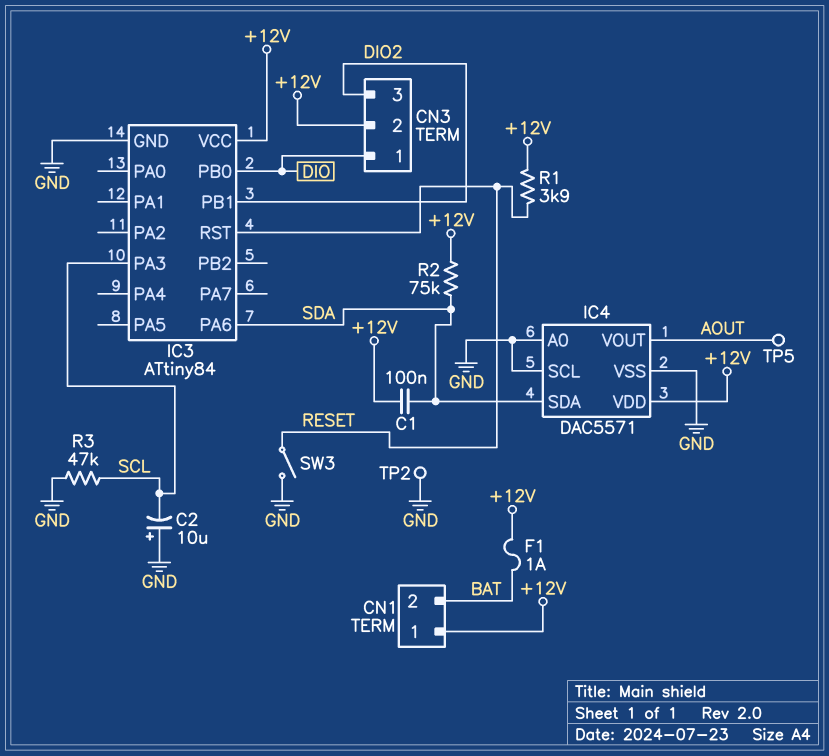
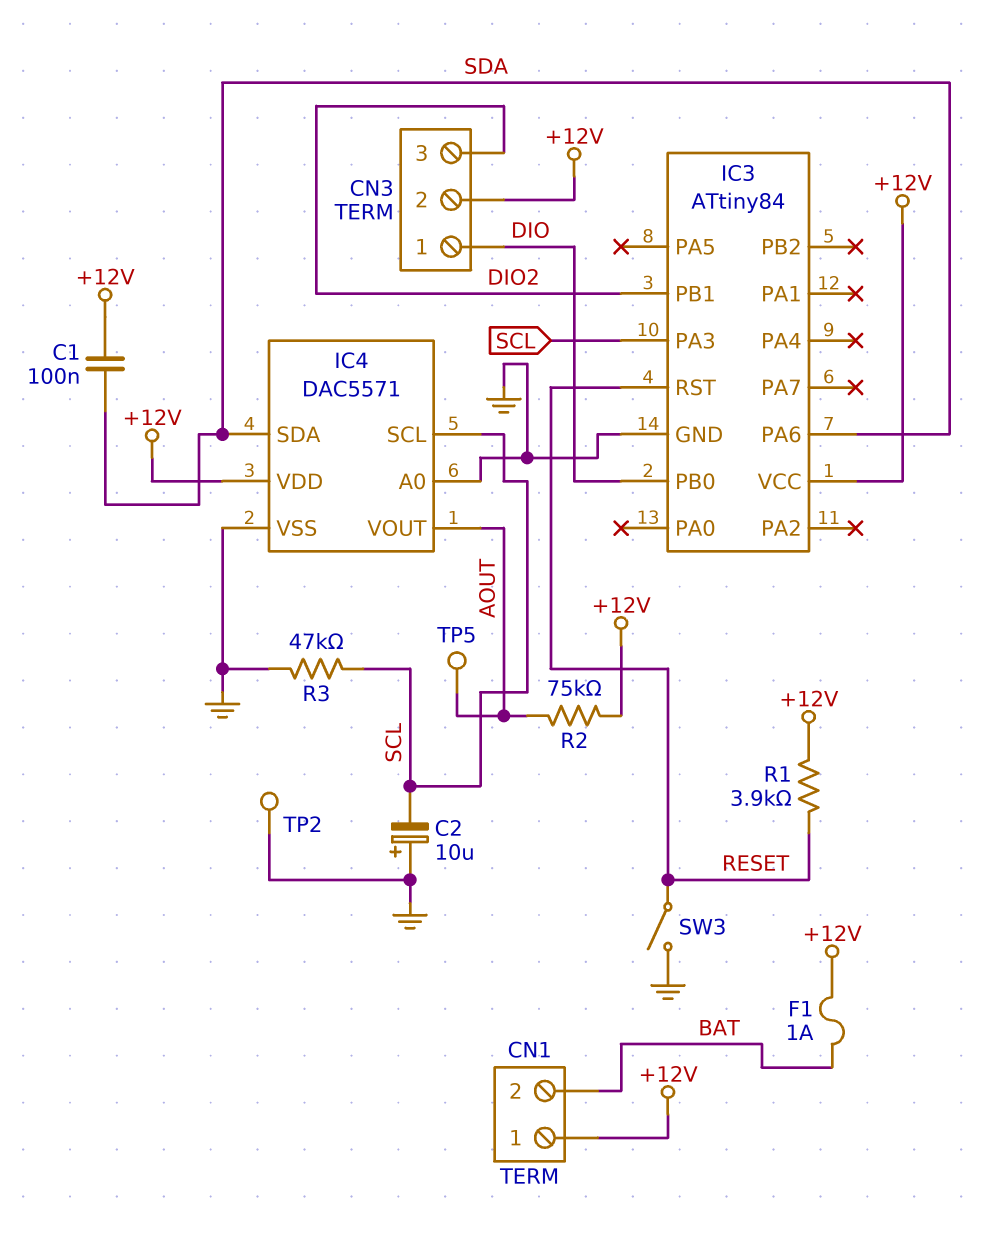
IC4 pin SCL: GND -> SCL
R2: 75k (+12V, SDA) -> 75k (+12V, AOUT)

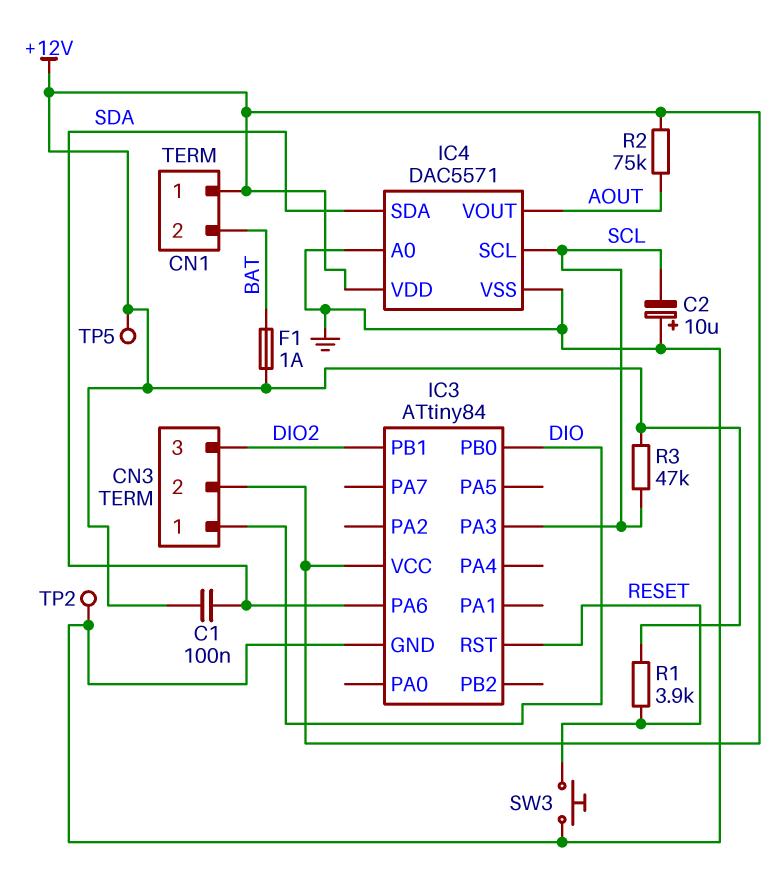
R3: 47k (GND, SCL) -> 47k (+12V, SCL)
SW3: switch (GND, RESET) -> button (GND, RESET)
TP5: test point (AOUT) -> test point (+12V)

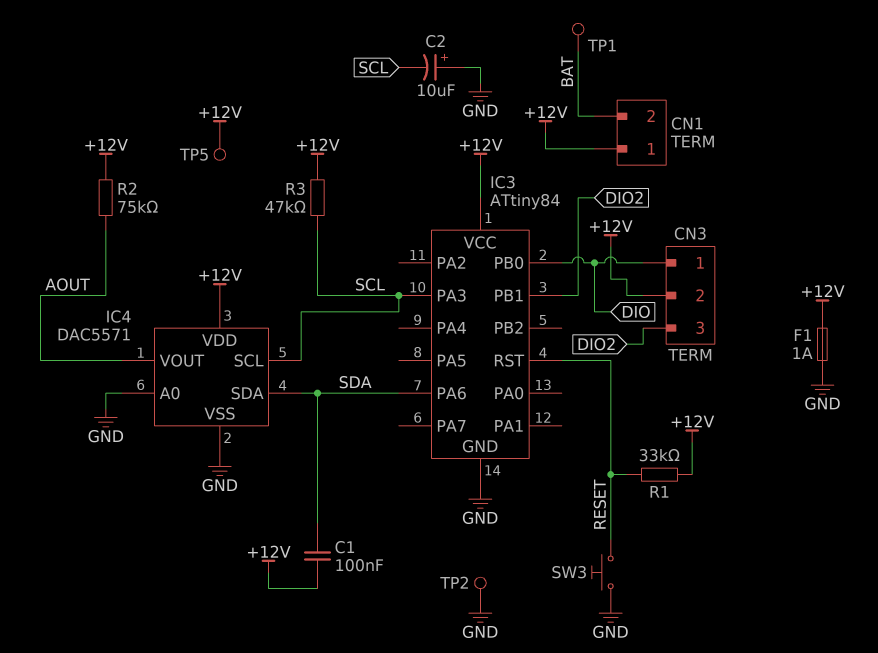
F1: 1A (+12V, BAT) -> 1A (+12V, GND)
R1: 3.9k (+12V, RESET) -> 33k (+12V, RESET)
TP1: none -> test point (BAT)

